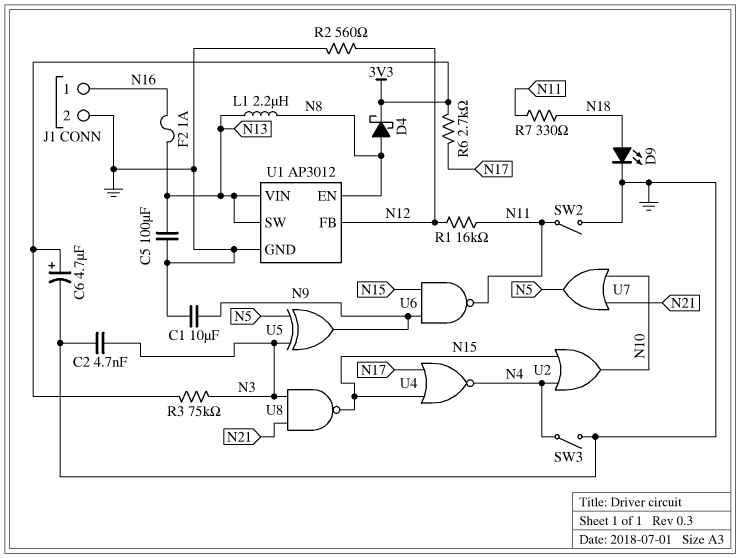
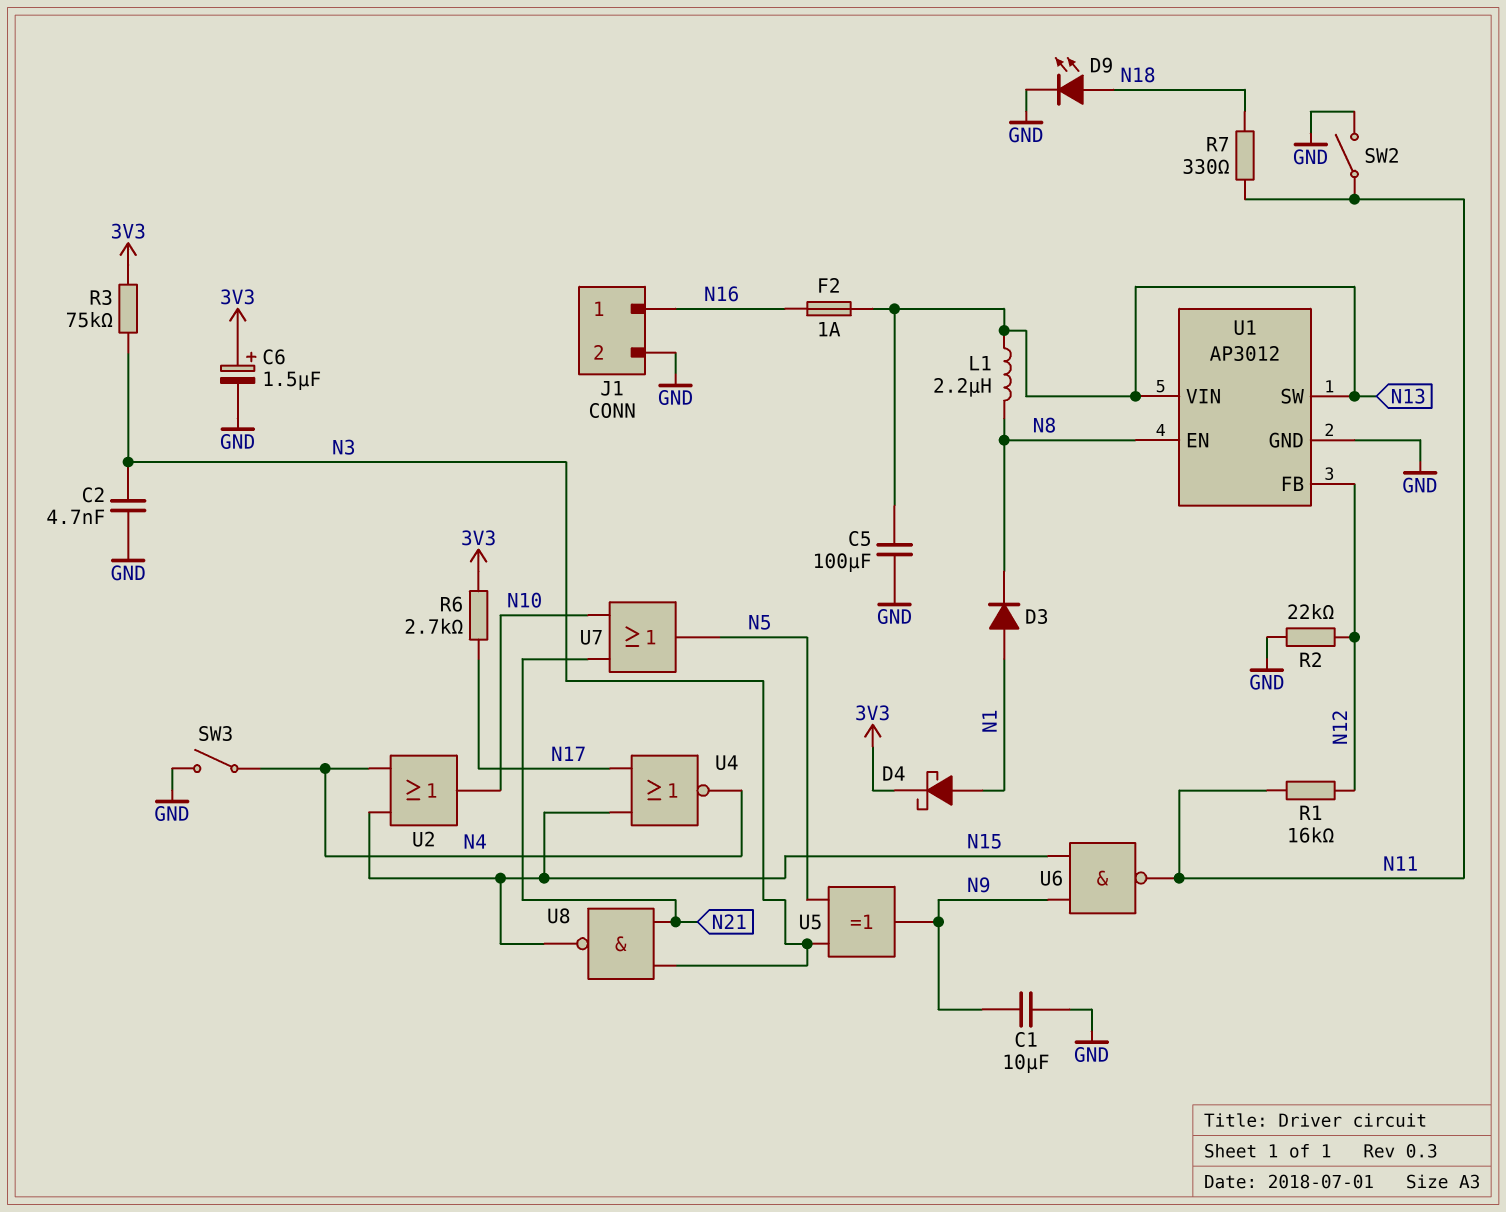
C6: 4.7uF (plus 3V3, minus GND) -> 1.5uF (plus 3V3, minus GND)
D3: none -> diode (A N1, K N8)
D4: schottky (A N8, K 3V3) -> schottky (A N1, K 3V3)
R2: 560 (GND, N12) -> 22k (GND, N12)

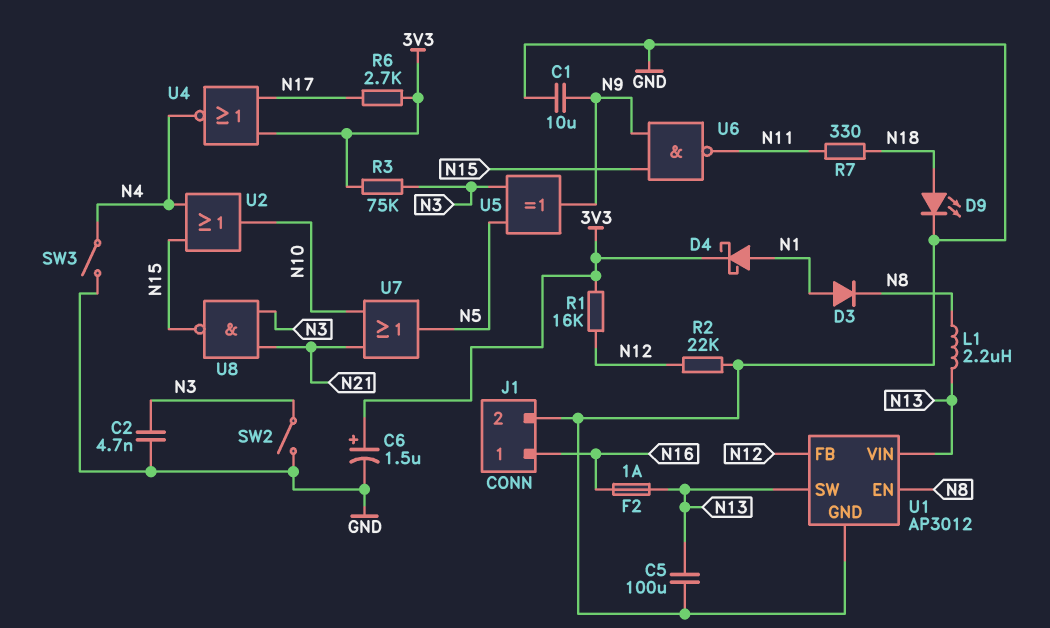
R1: 16k (N11, N12) -> 16k (3V3, N12)
SW2: switch (GND, N11) -> switch (GND, N3)
U4: NOR (in N15, in N17, out N4) -> NOR (in 3V3, in N17, out N4)

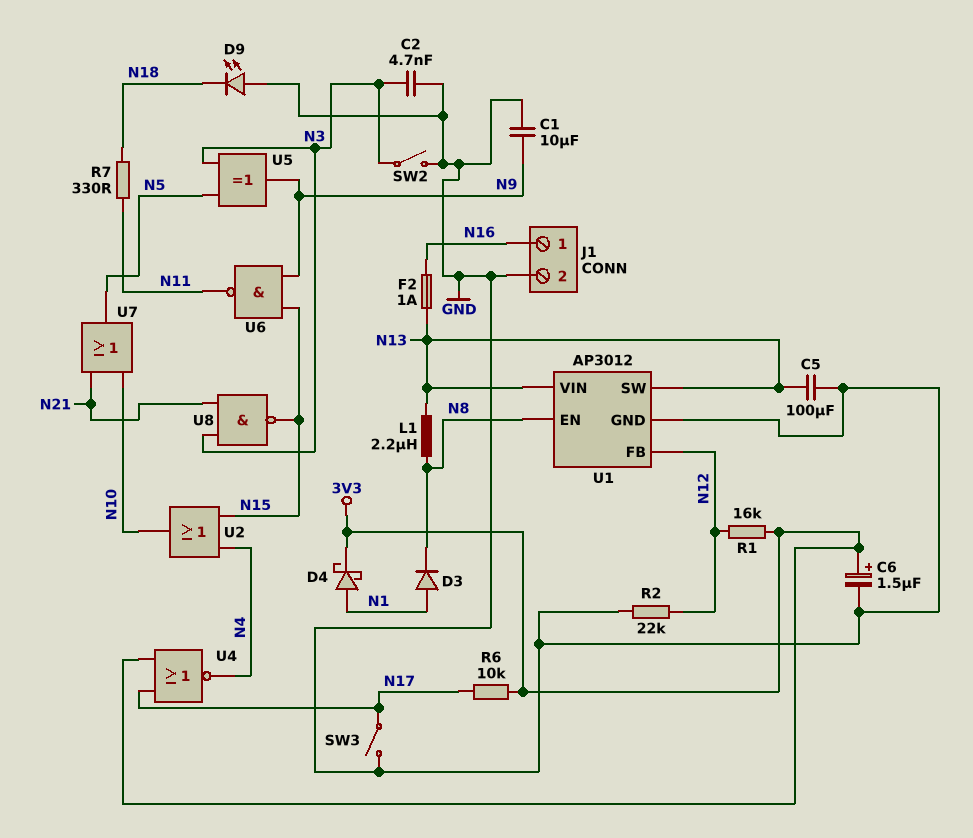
D9: LED (A N18, K GND) -> LED (A GND, K N18)
R3: 75k (3V3, N3) -> none
R6: 2.7k (3V3, N17) -> 10k (3V3, N17)
SW3: switch (GND, N4) -> switch (GND, N17)

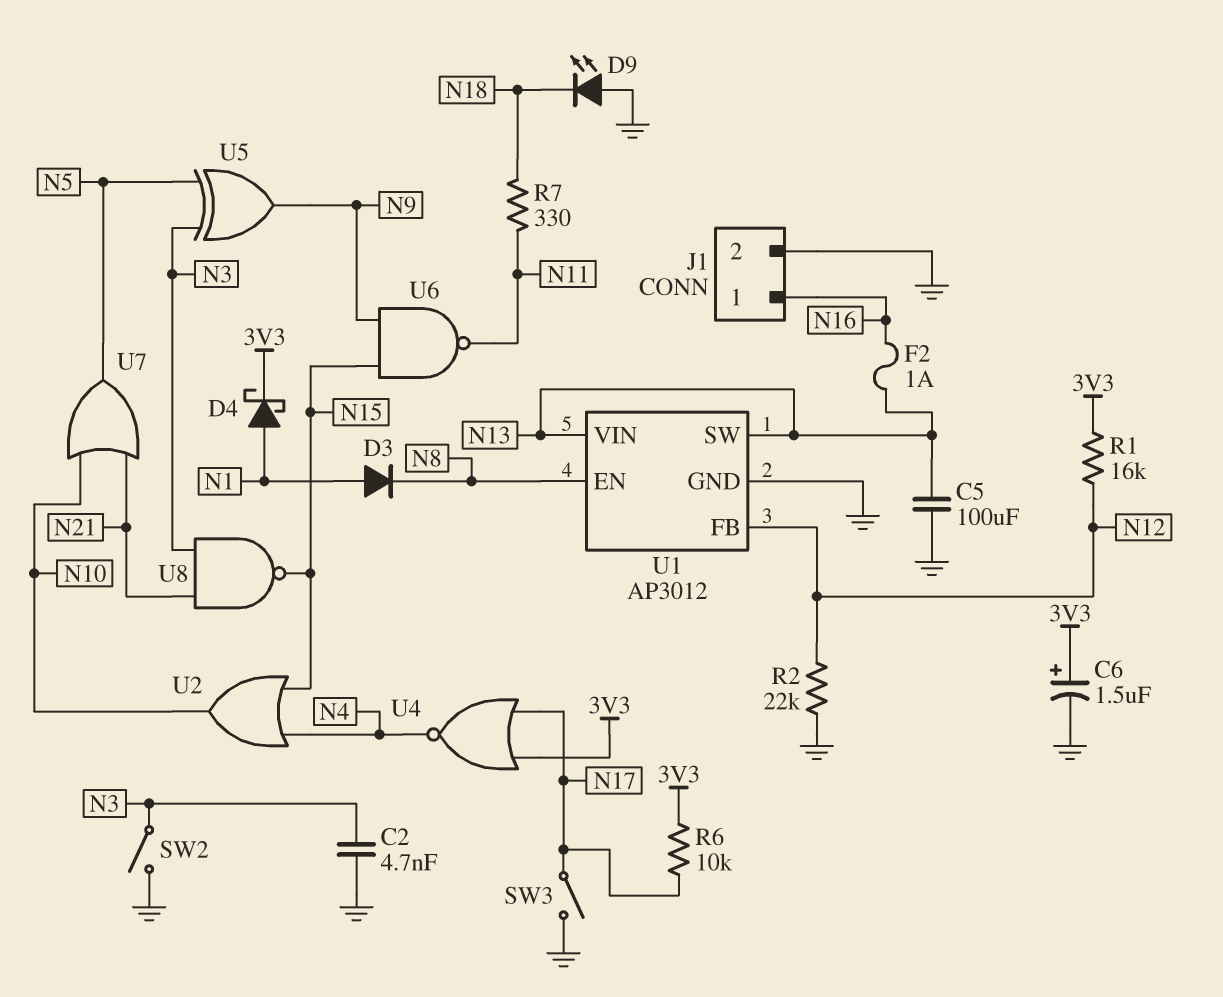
C1: 10uF (GND, N9) -> none
L1: 2.2uH (N8, N13) -> none

